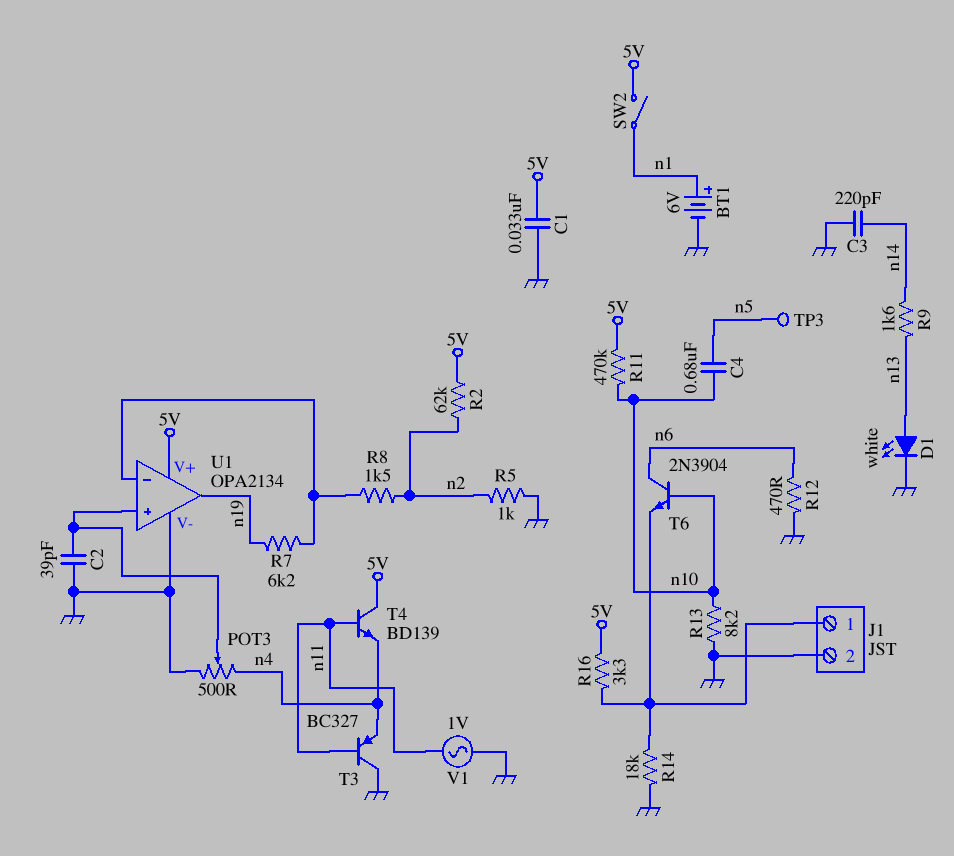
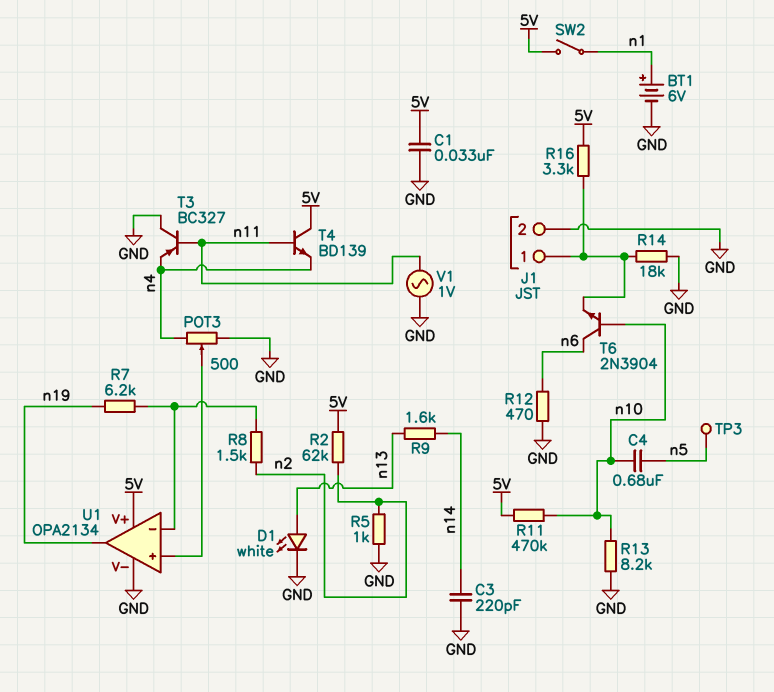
C2: 39pF (GND, U1/in+) -> none

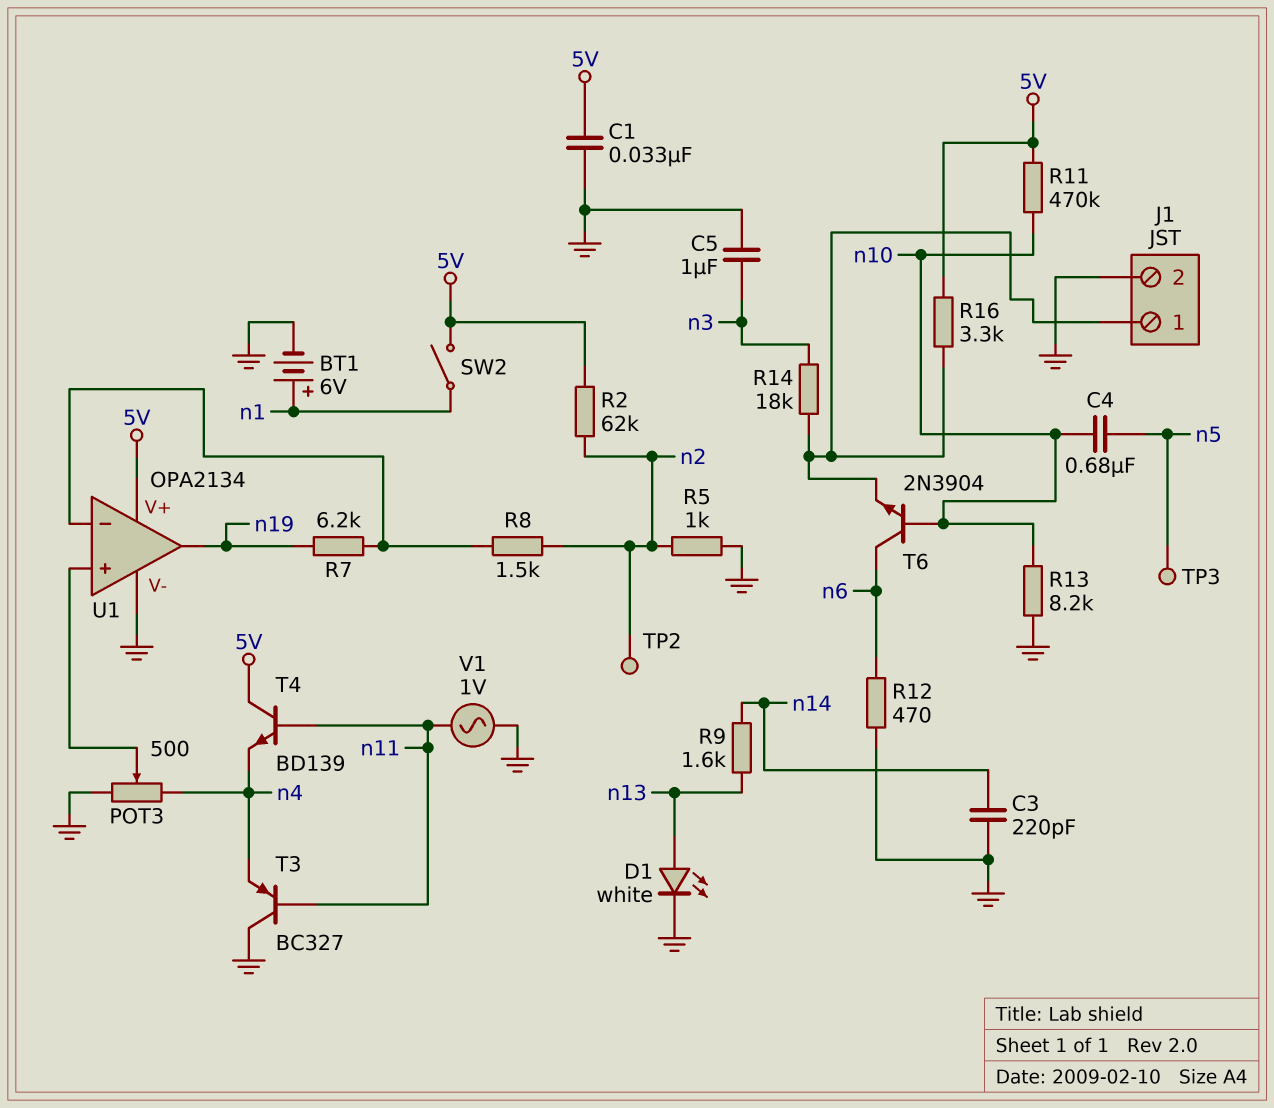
C5: none -> 1uF (GND, n3)
R14: 18k (GND, J1/1) -> 18k (J1/1, n3)
TP2: none -> test point (n2)

